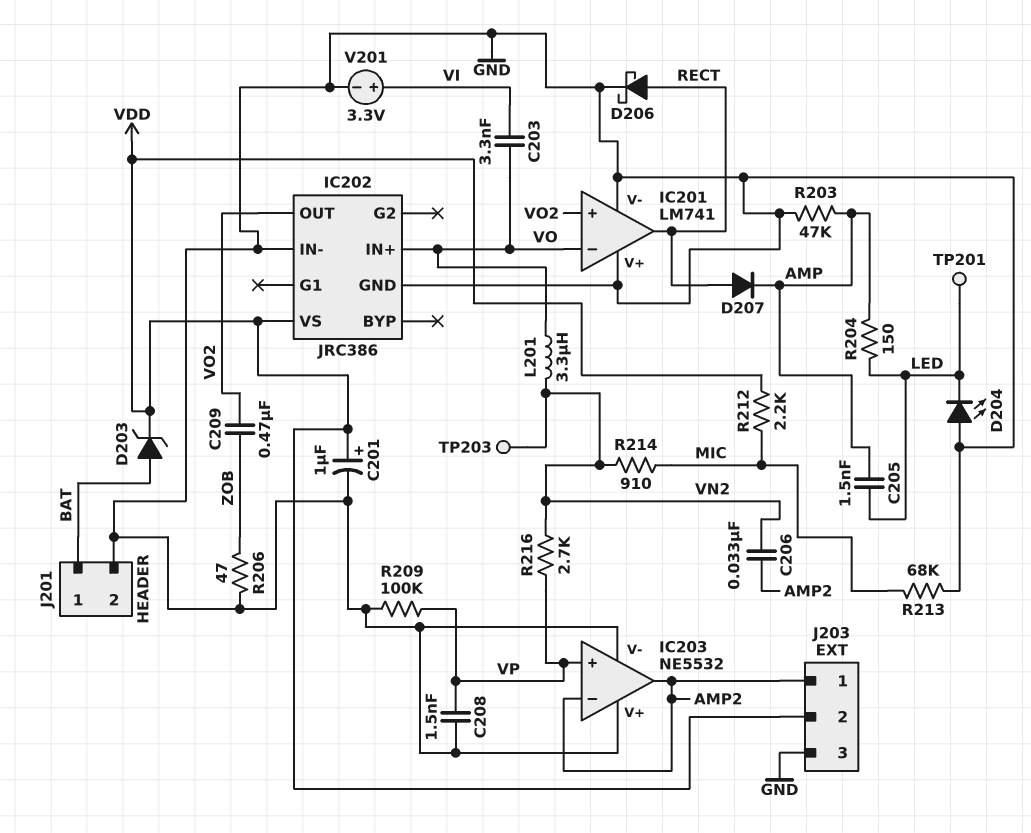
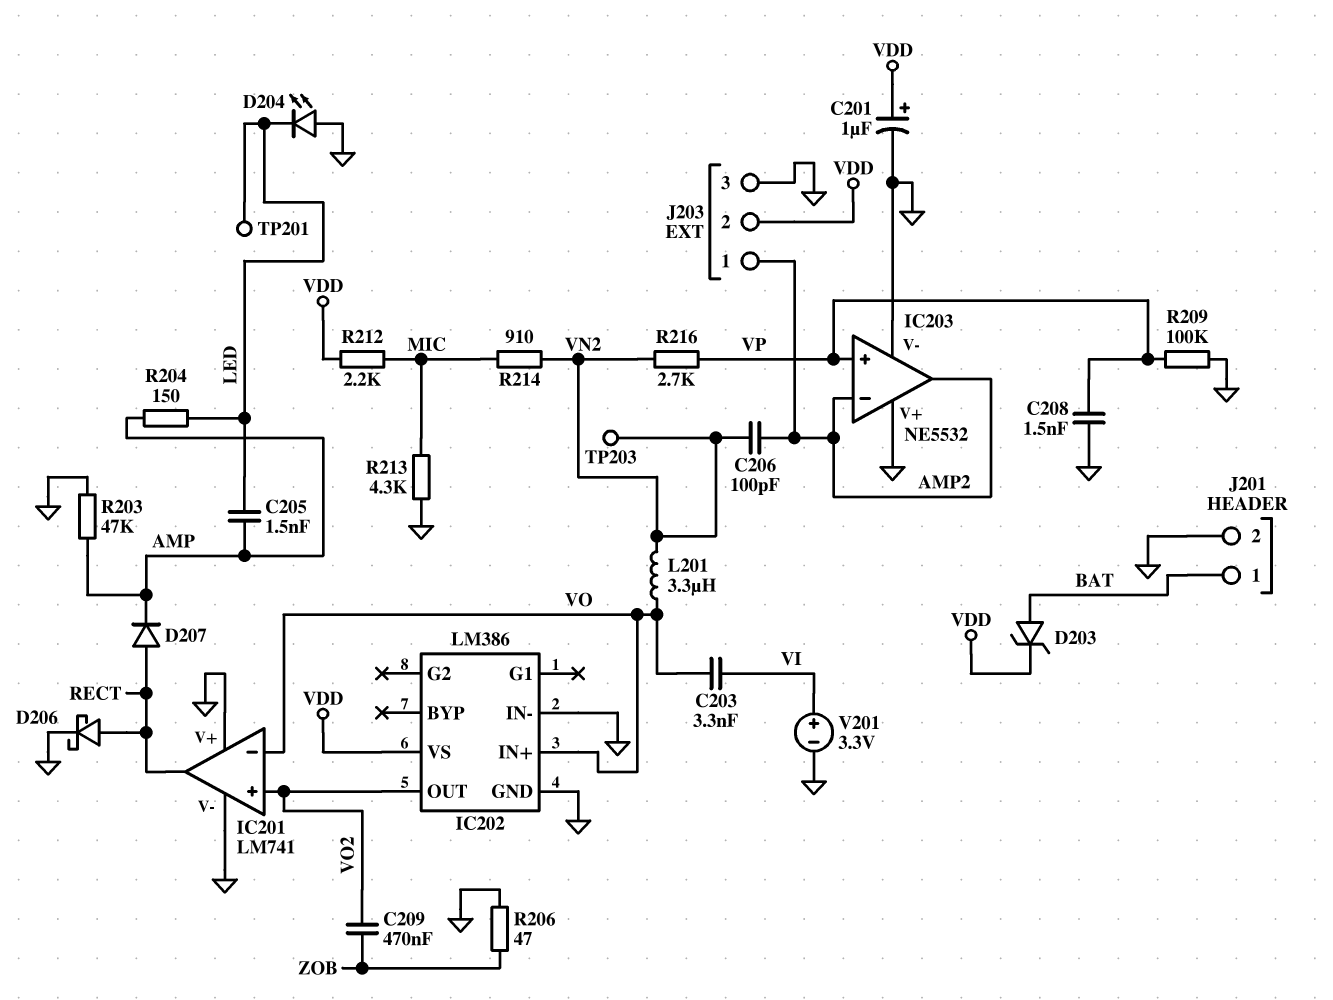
C206: 33nF (AMP2, VN2) -> 100pF (AMP2, VN2)
IC202: JRC386 -> LM386
R213: 68k (GND, MIC) -> 4.3k (GND, MIC)

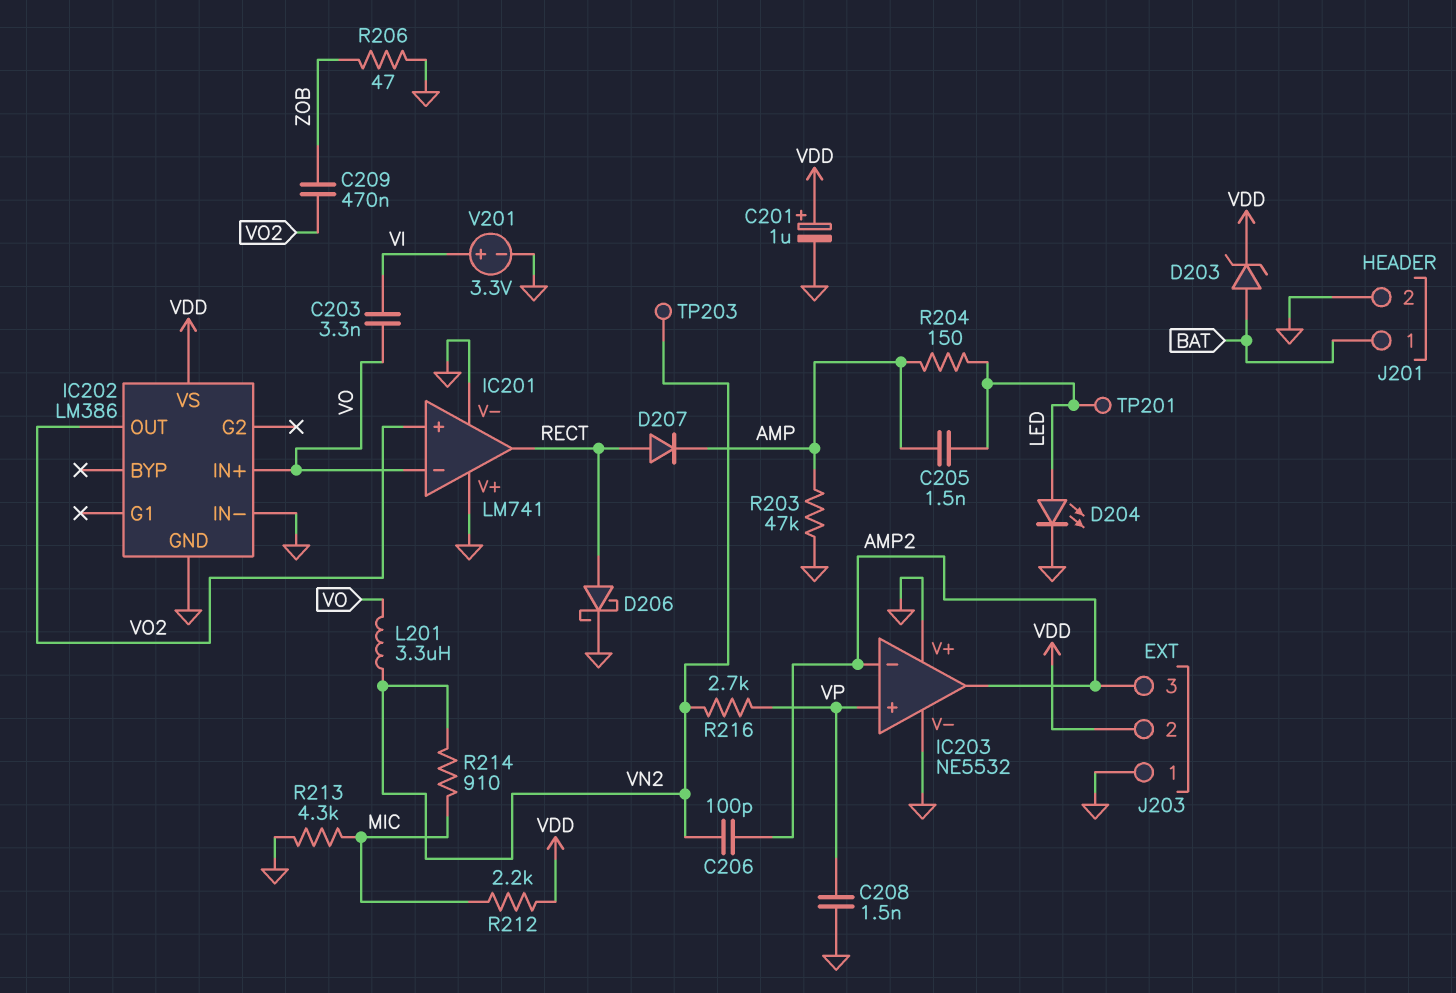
D204: LED (A GND, K LED) -> LED (A LED, K GND)
J203 pin 1: AMP2 -> GND
J203 pin 3: GND -> AMP2
R209: 100k (GND, VP) -> none

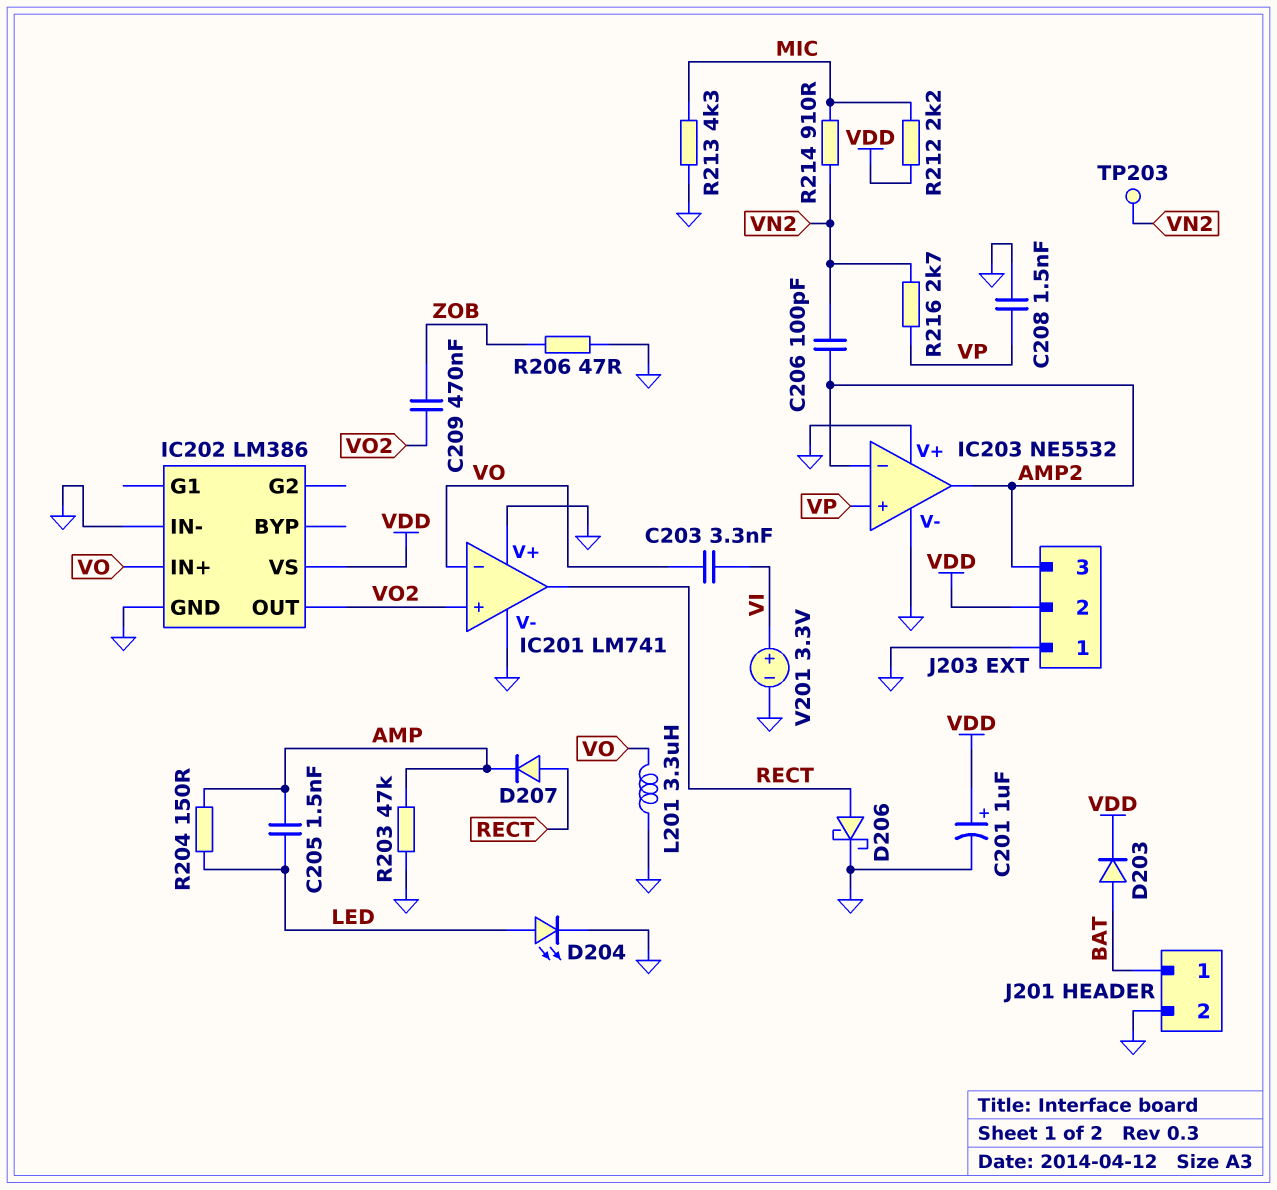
D203: zener (A BAT, K VDD) -> diode (A BAT, K VDD)
L201: 3.3uH (VN2, VO) -> 3.3uH (GND, VO)
TP201: test point (LED) -> none

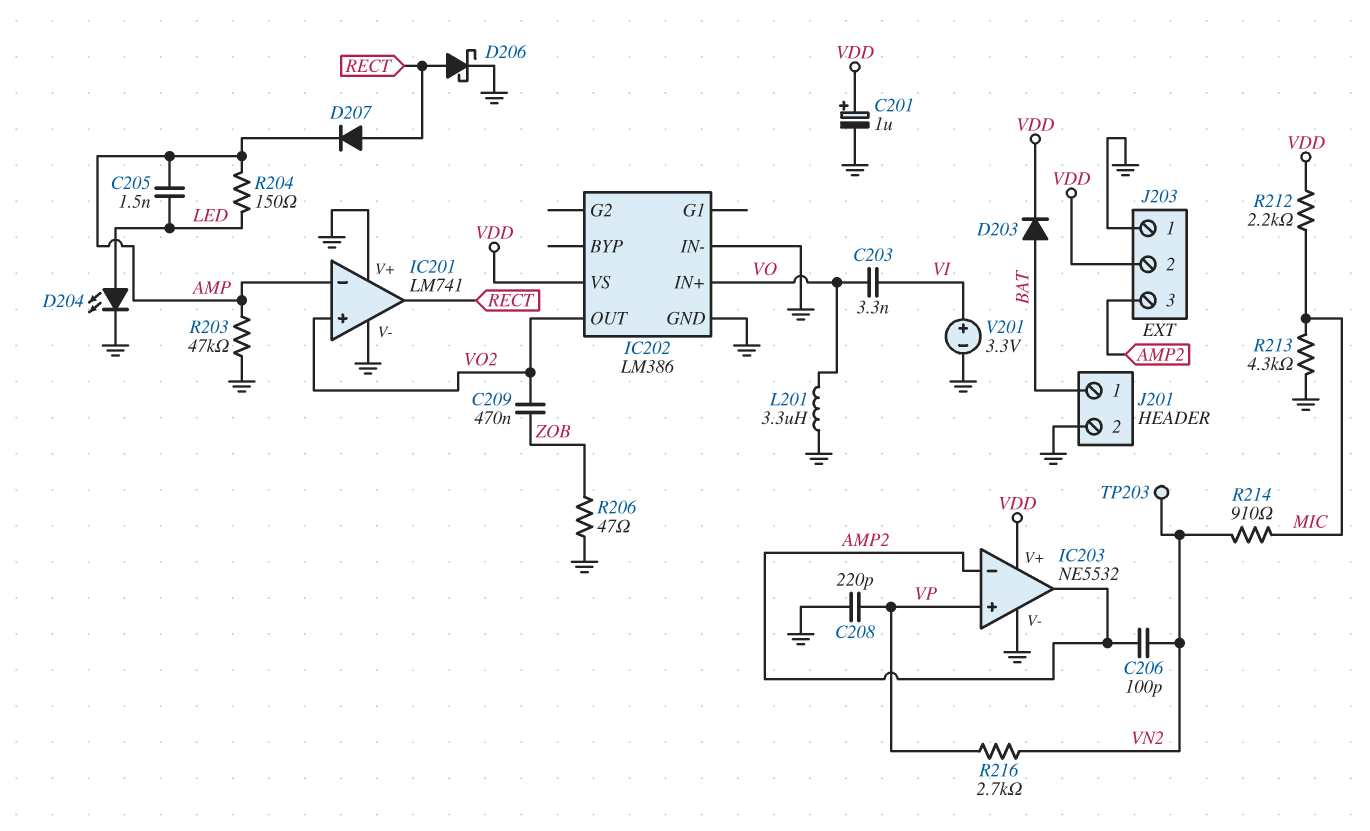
C208: 1.5nF (GND, VP) -> 220pF (GND, VP)
IC201 pin in-: VO -> AMP
IC203 pin V+: GND -> VDD

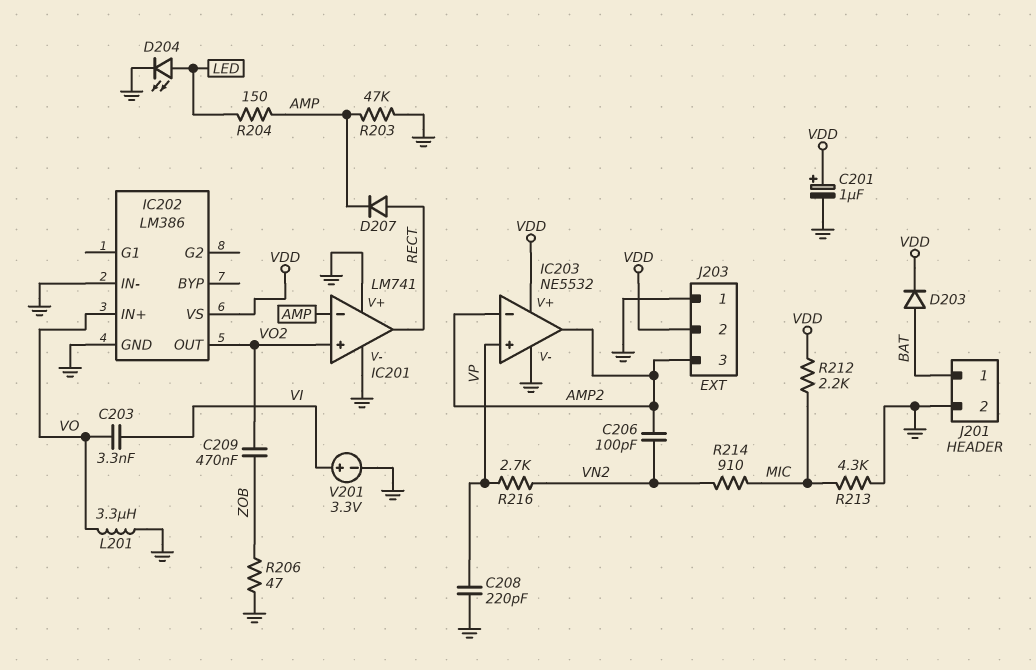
C205: 1.5nF (AMP, LED) -> none
D206: schottky (A RECT, K GND) -> none
TP203: test point (VN2) -> none

